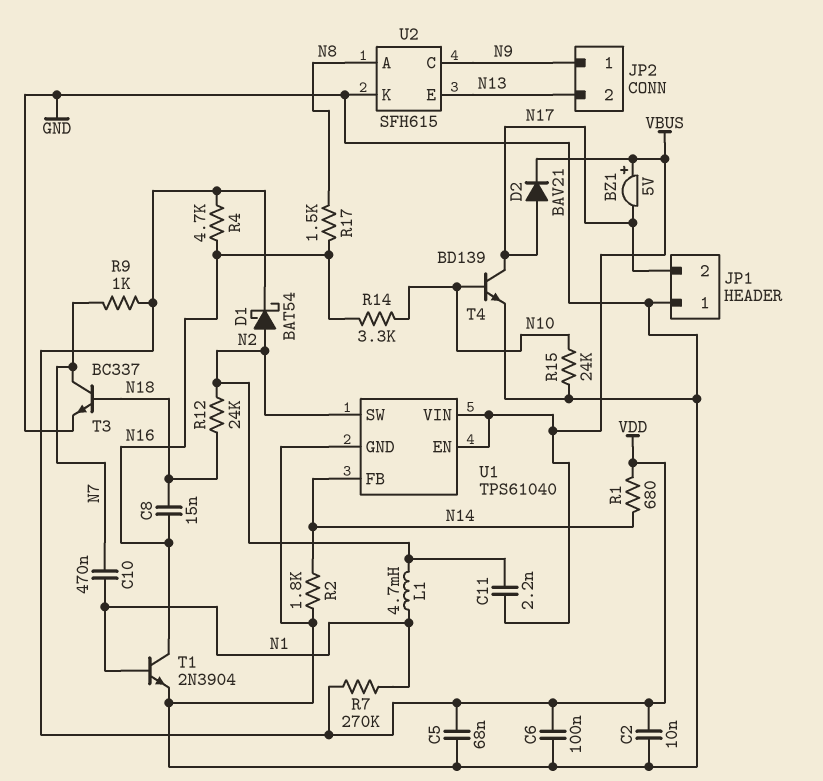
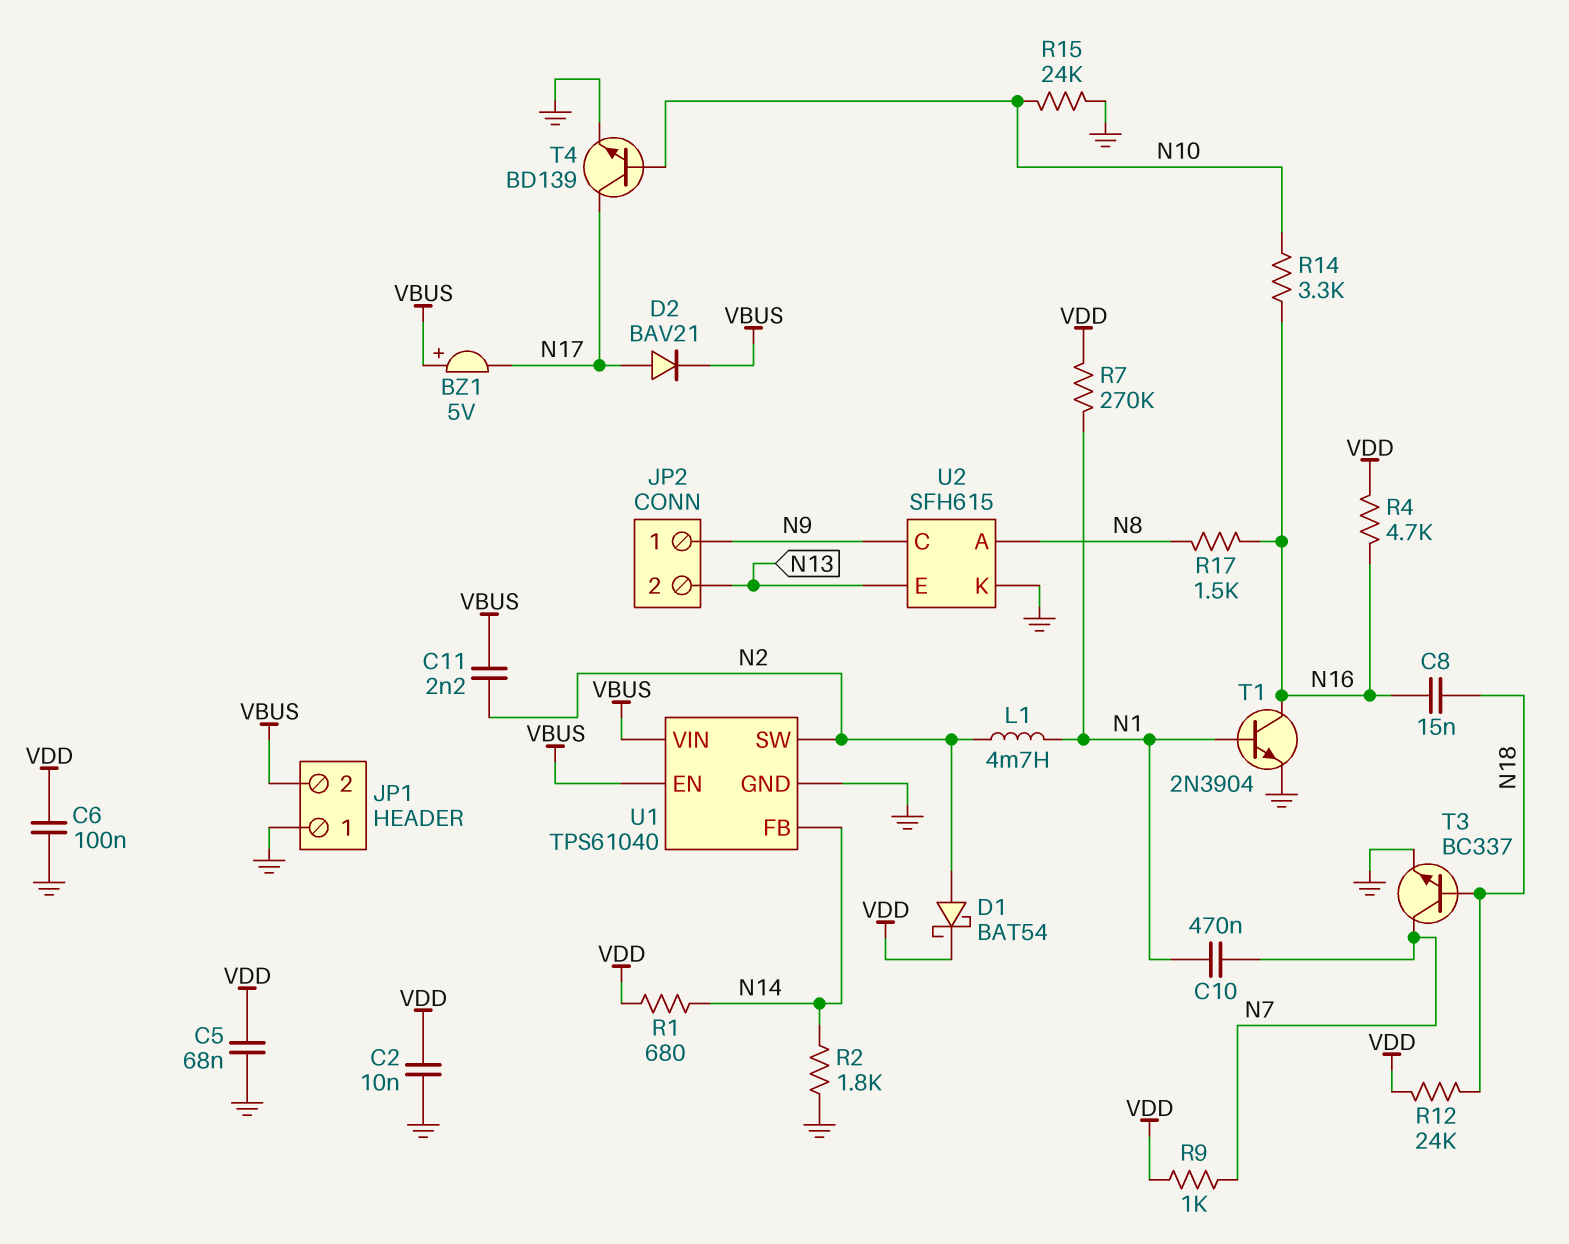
JP1 pin 2: N17 -> VBUS
R12: 24k (N2, N18) -> 24k (N18, VDD)

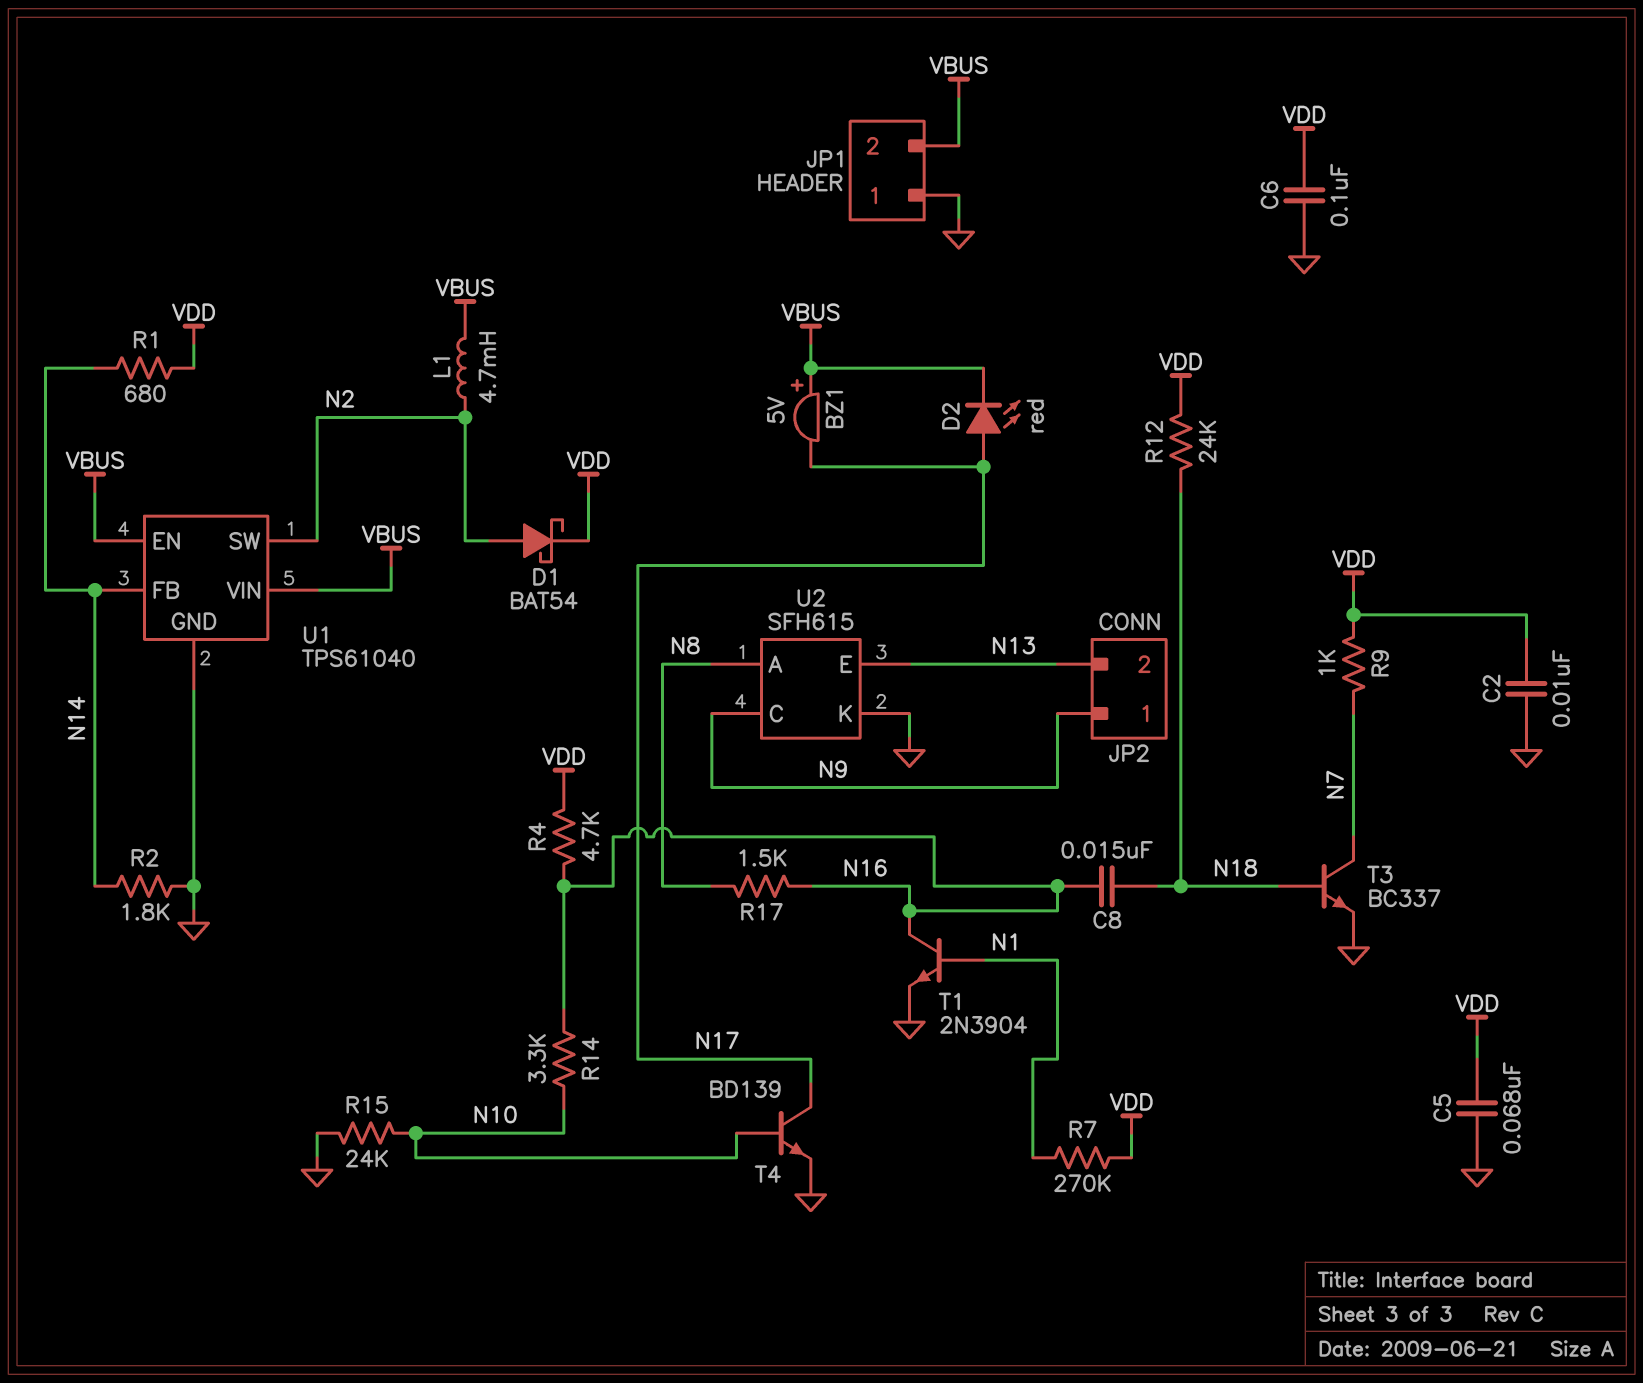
C10: 470nF (N1, N7) -> none
C11: 2.2nF (N2, VBUS) -> none
D2: diode BAV21 (A N17, K VBUS) -> LED red (A N17, K VBUS)
L1: 4.7mH (N1, N2) -> 4.7mH (N2, VBUS)

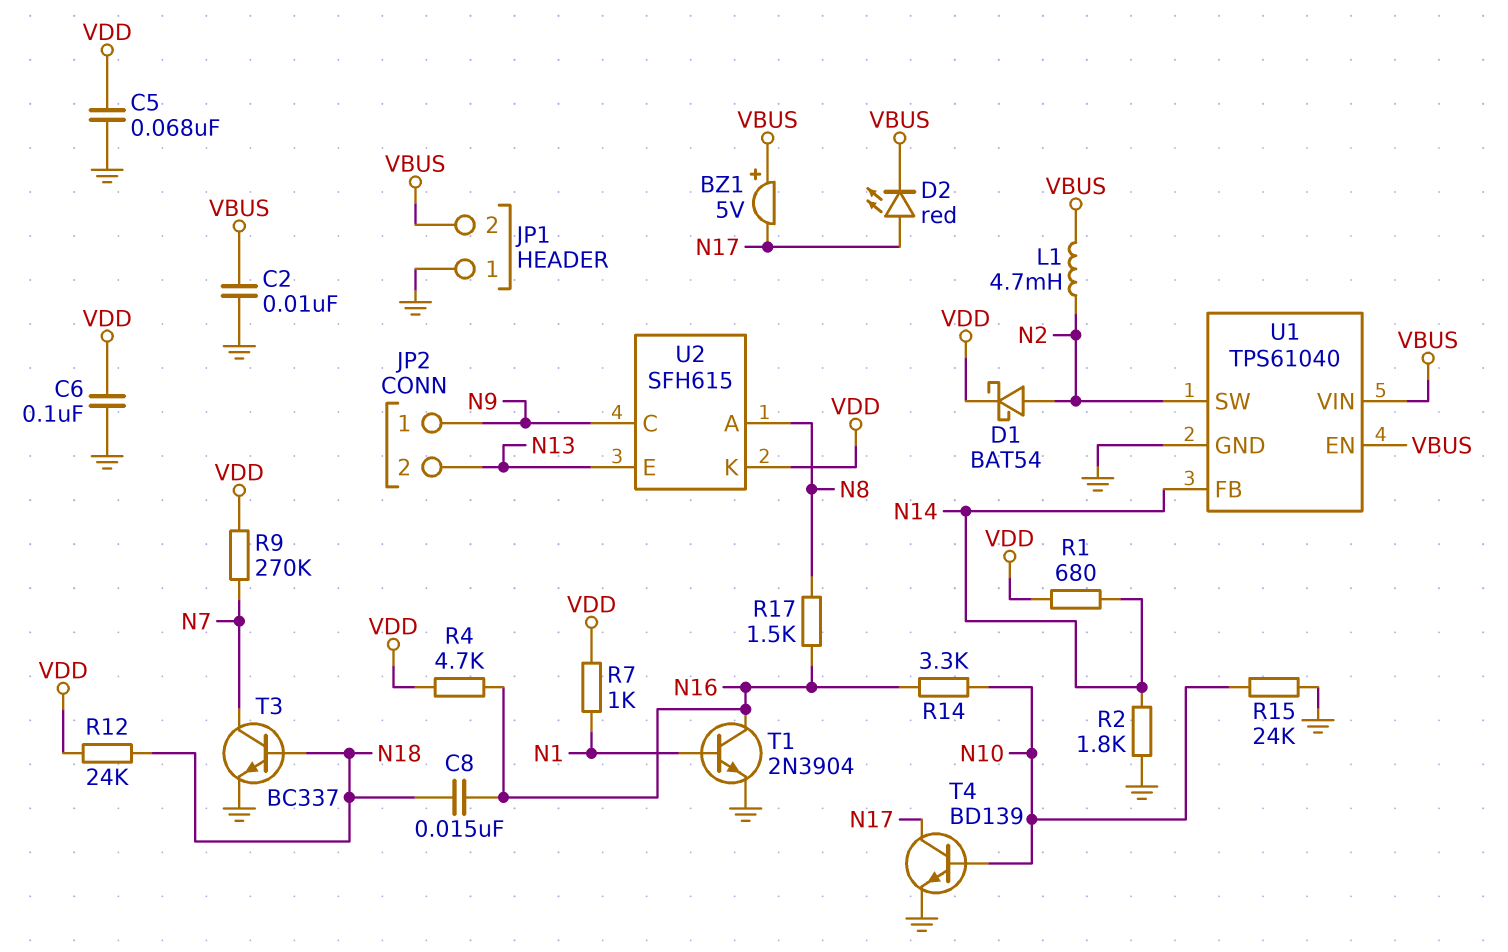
C2: 10nF (GND, VDD) -> 10nF (GND, VBUS)
R7: 270k (N1, VDD) -> 1k (N1, VDD)
R9: 1k (N7, VDD) -> 270k (N7, VDD)
U2 pin K: GND -> VDD

